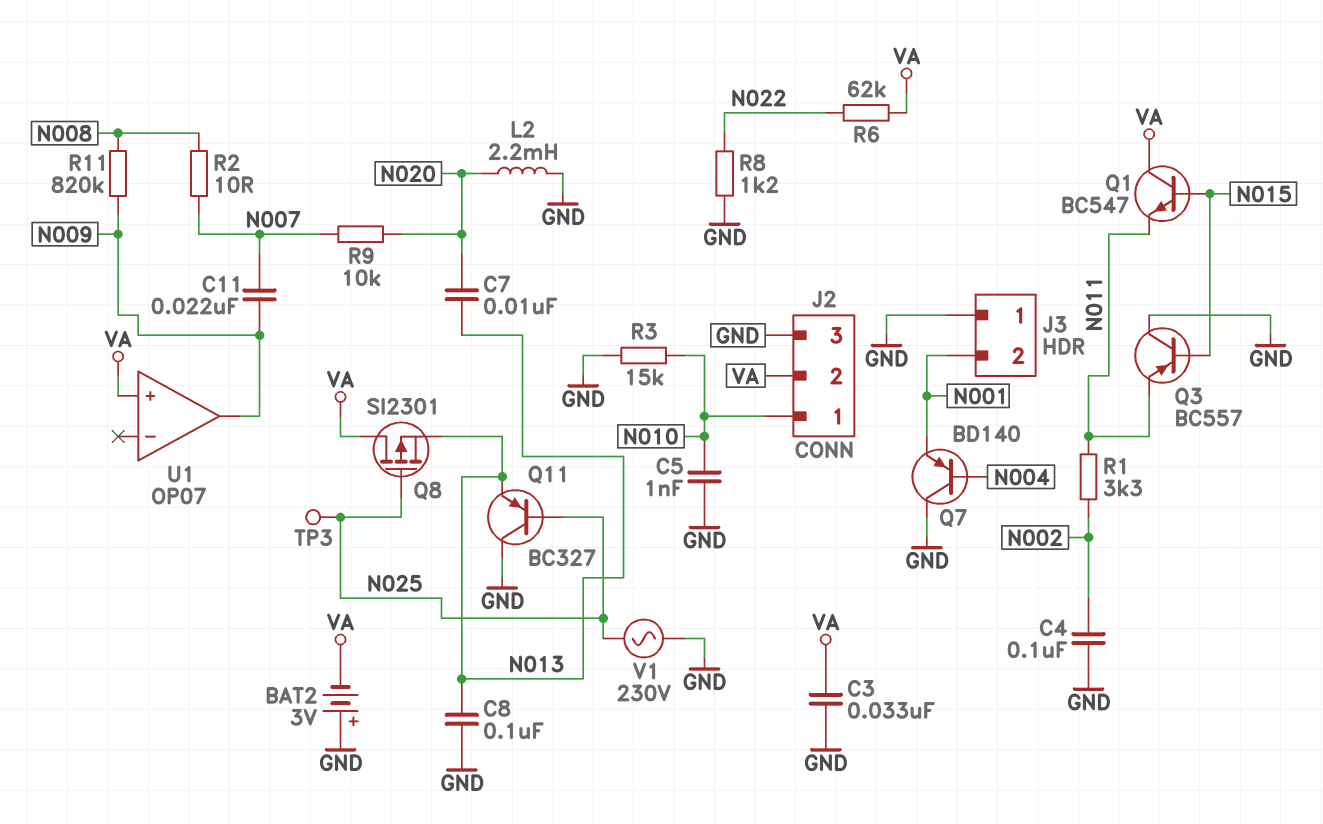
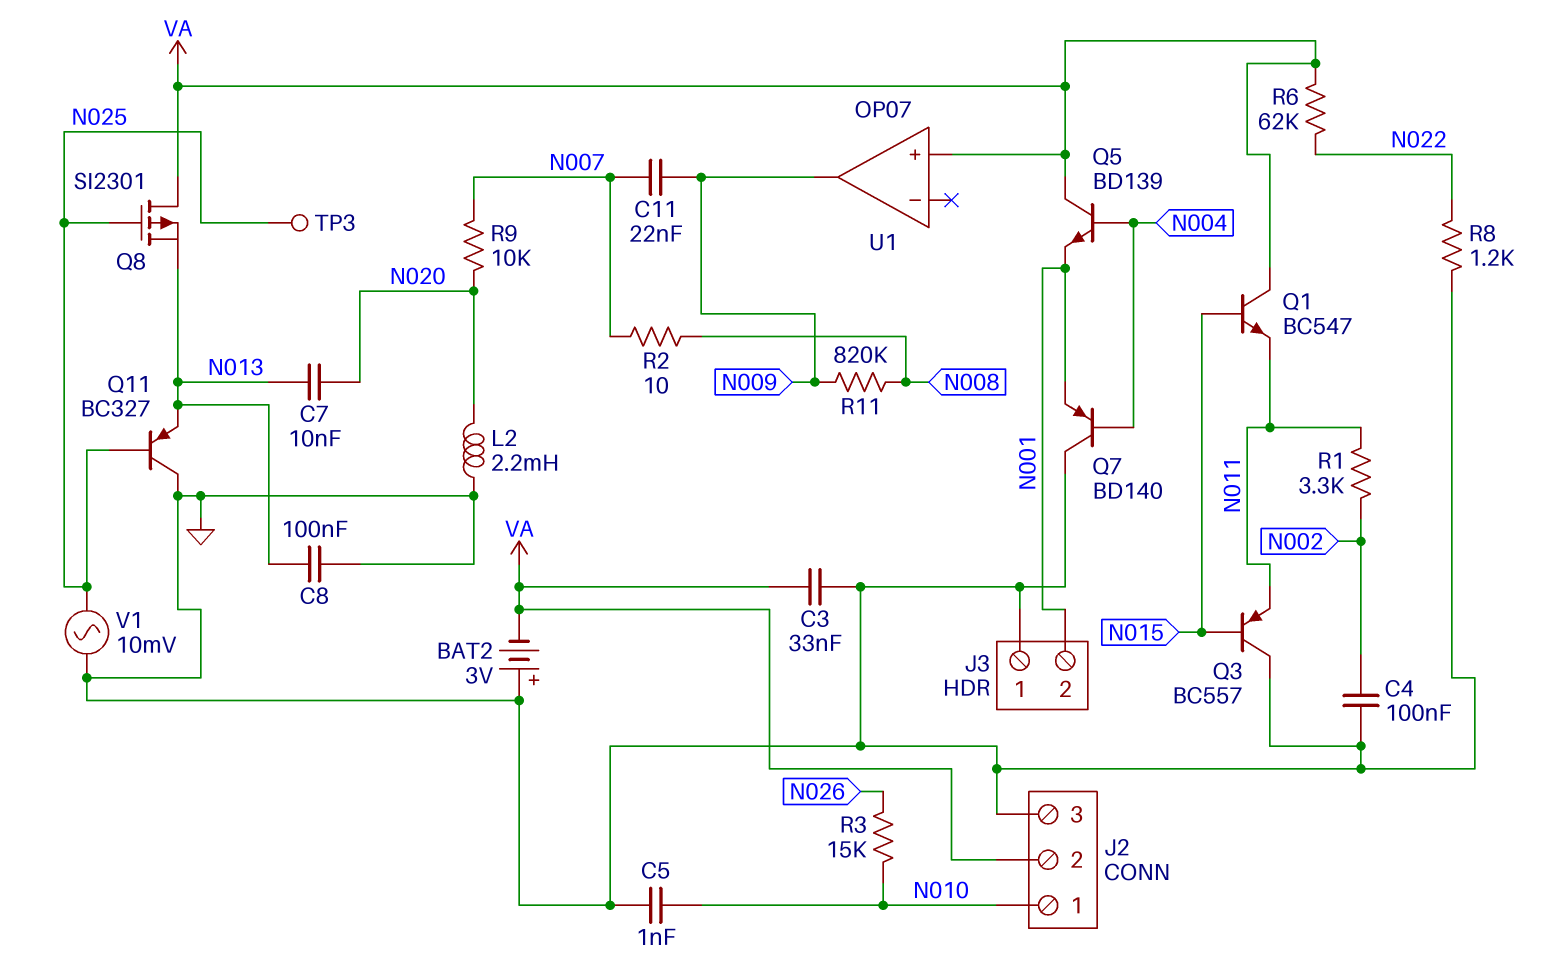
Q5: none -> NPN BD139 (B N004, C VA, E N001)
R3: 15k (GND, N010) -> 15k (N010, N026)
V1: AC 230V (GND, N025) -> AC 10mV (GND, N025)

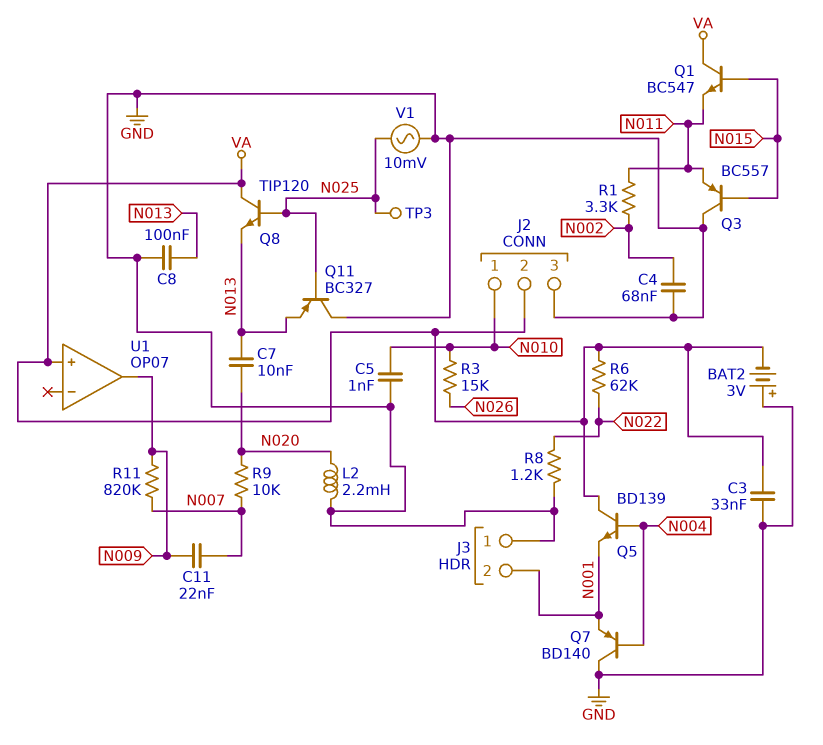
C4: 100nF (GND, N002) -> 68nF (GND, N002)
Q8: PMOS SI2301 (G N025, D VA, S N013) -> NPN TIP120 (B N025, C VA, E N013)
R2: 10 (N007, N008) -> none
R11: 820k (N008, N009) -> 820k (N007, N009)

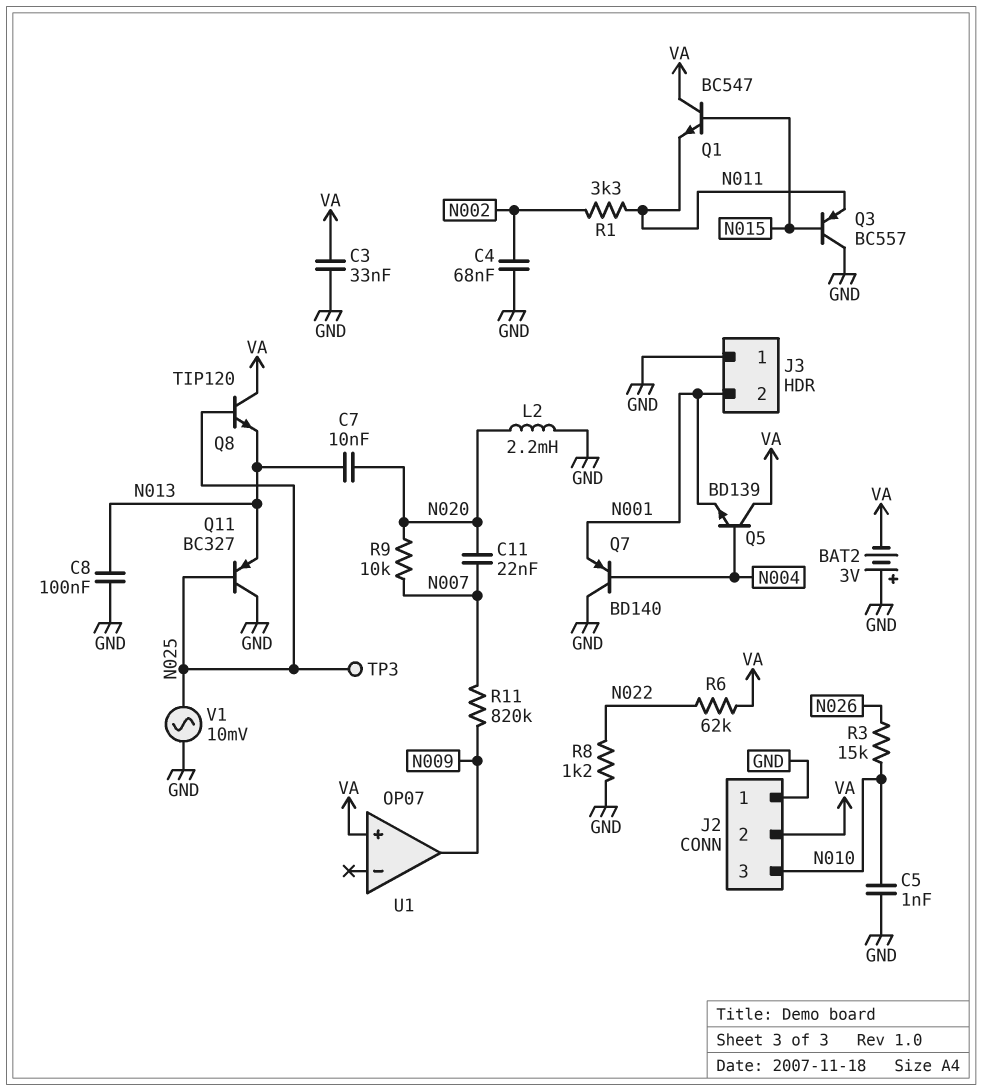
C11: 22nF (N007, N009) -> 22nF (N007, N020)
J2 pin 1: N010 -> GND
J2 pin 3: GND -> N010

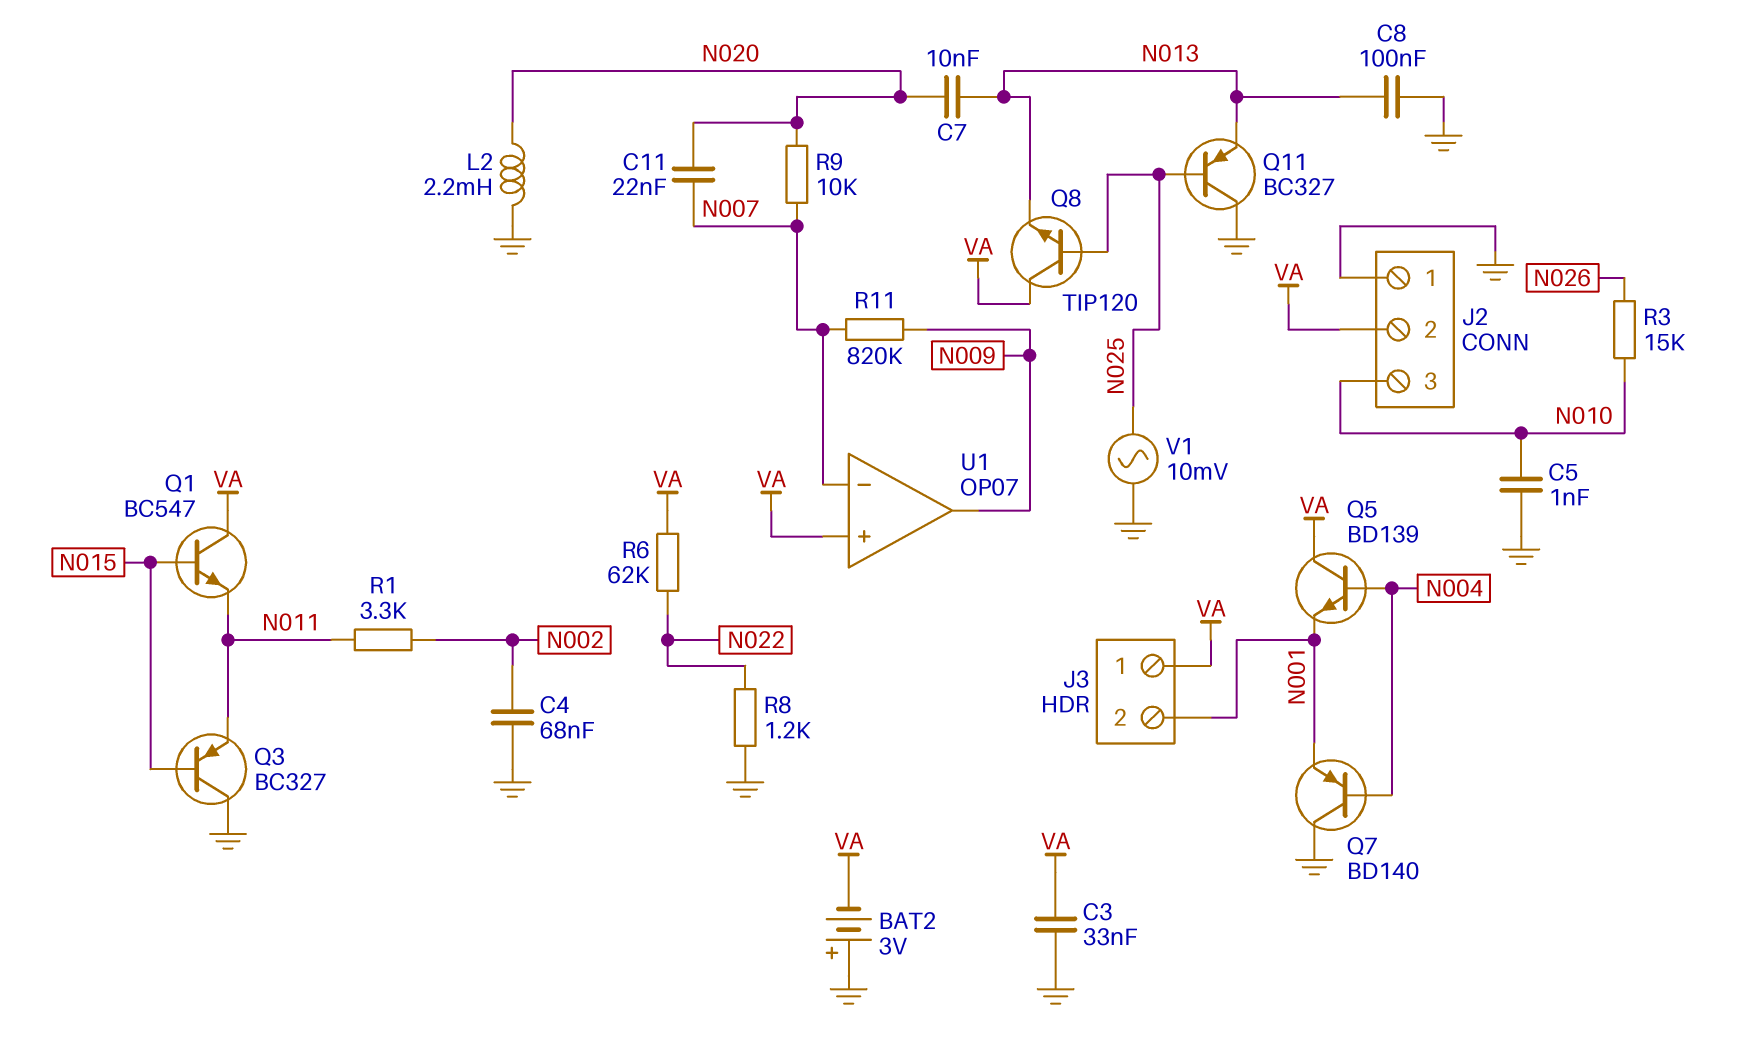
J3 pin 1: GND -> VA
Q3: PNP BC557 (B N015, C GND, E N011) -> PNP BC327 (B N015, C GND, E N011)
TP3: test point (N025) -> none
U1 pin in-: none -> N007

